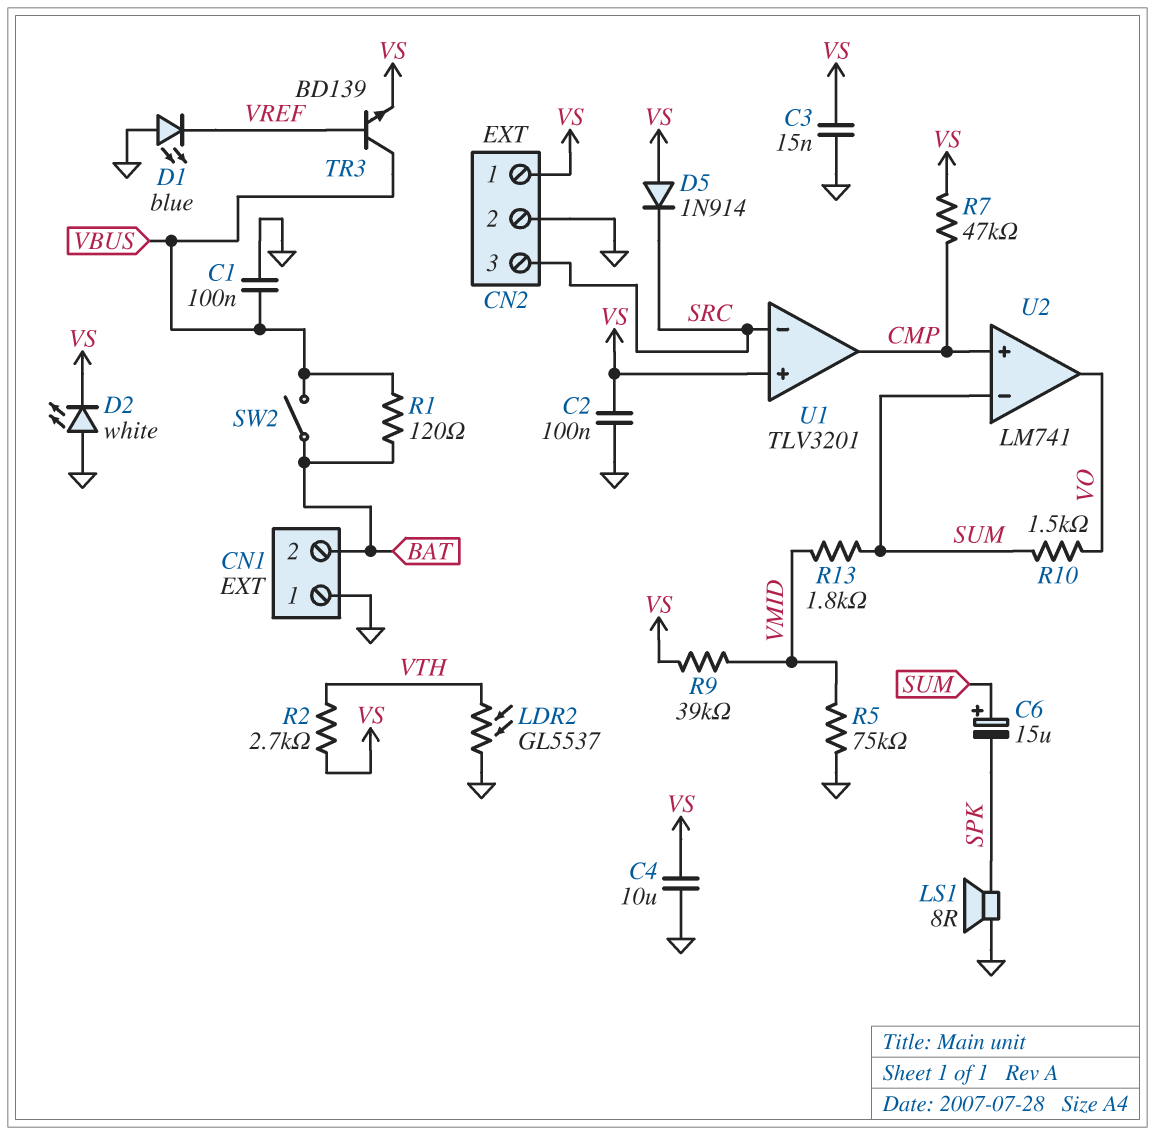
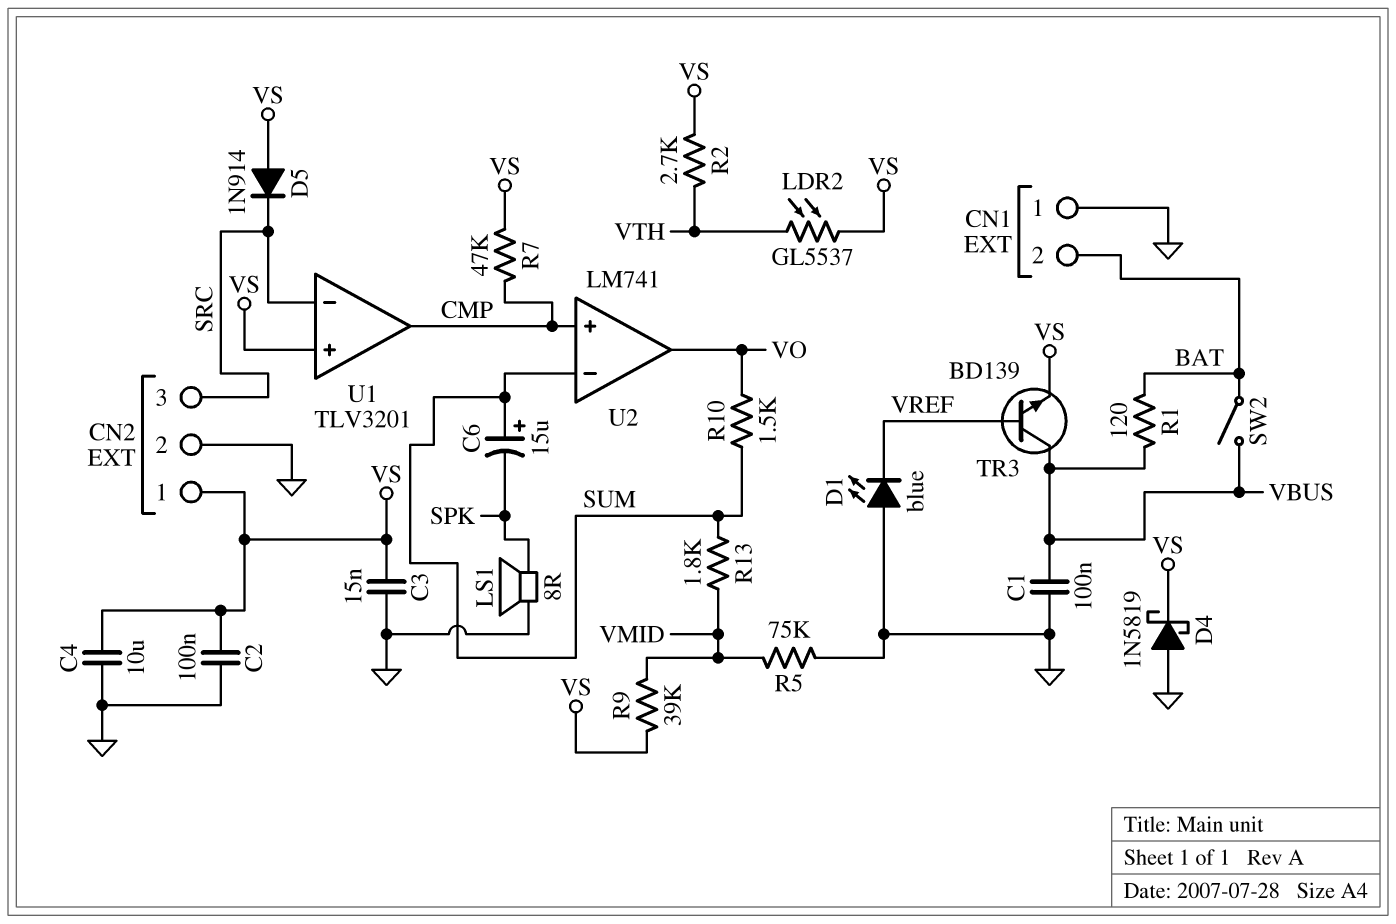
D2: LED white (A GND, K VS) -> none
D4: none -> schottky 1N5819 (A GND, K VS)
LDR2: GL5537 (GND, VTH) -> GL5537 (VS, VTH)

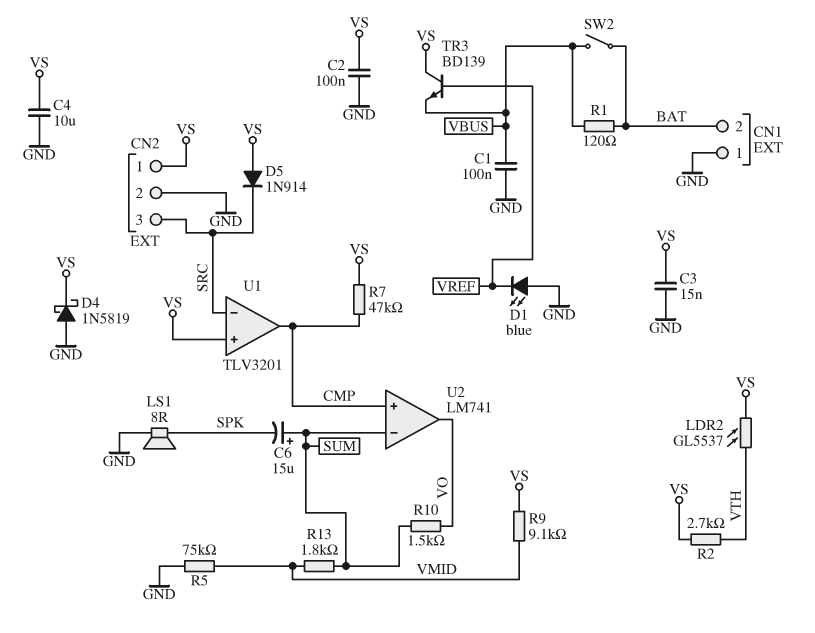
R9: 39k (VMID, VS) -> 9.1k (VMID, VS)
TR3: NPN BD139 (B VREF, C VBUS, E VS) -> NPN BD139 (B VREF, C VS, E VBUS)

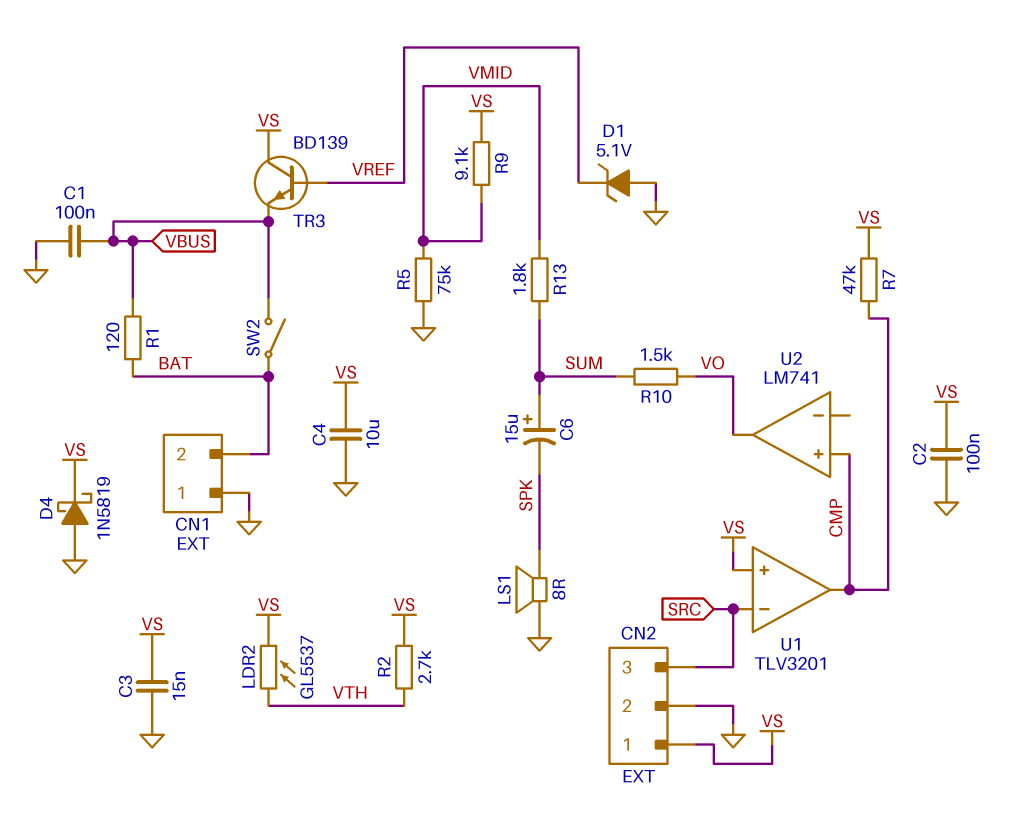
D1: LED blue (A GND, K VREF) -> zener 5.1V (A GND, K VREF)
D5: diode 1N914 (A VS, K SRC) -> none
U2 pin in-: SUM -> none

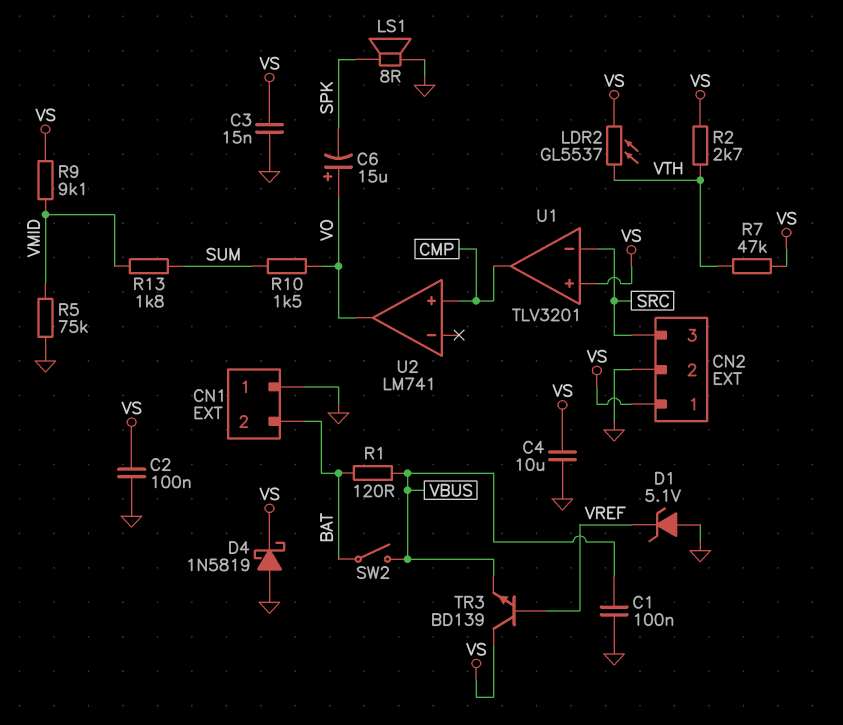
C6: 15uF (plus SUM, minus SPK) -> 15uF (plus VO, minus SPK)
R7: 47k (CMP, VS) -> 47k (VS, VTH)

